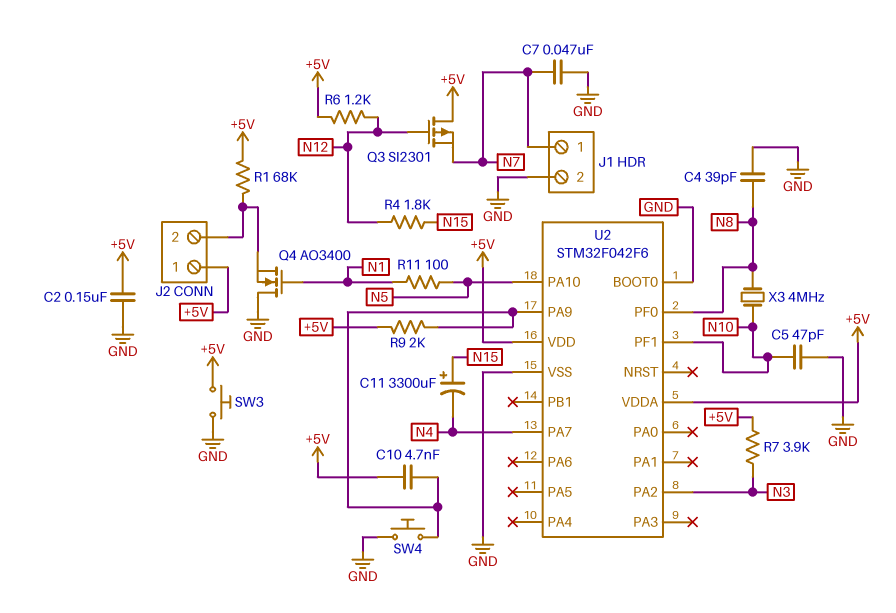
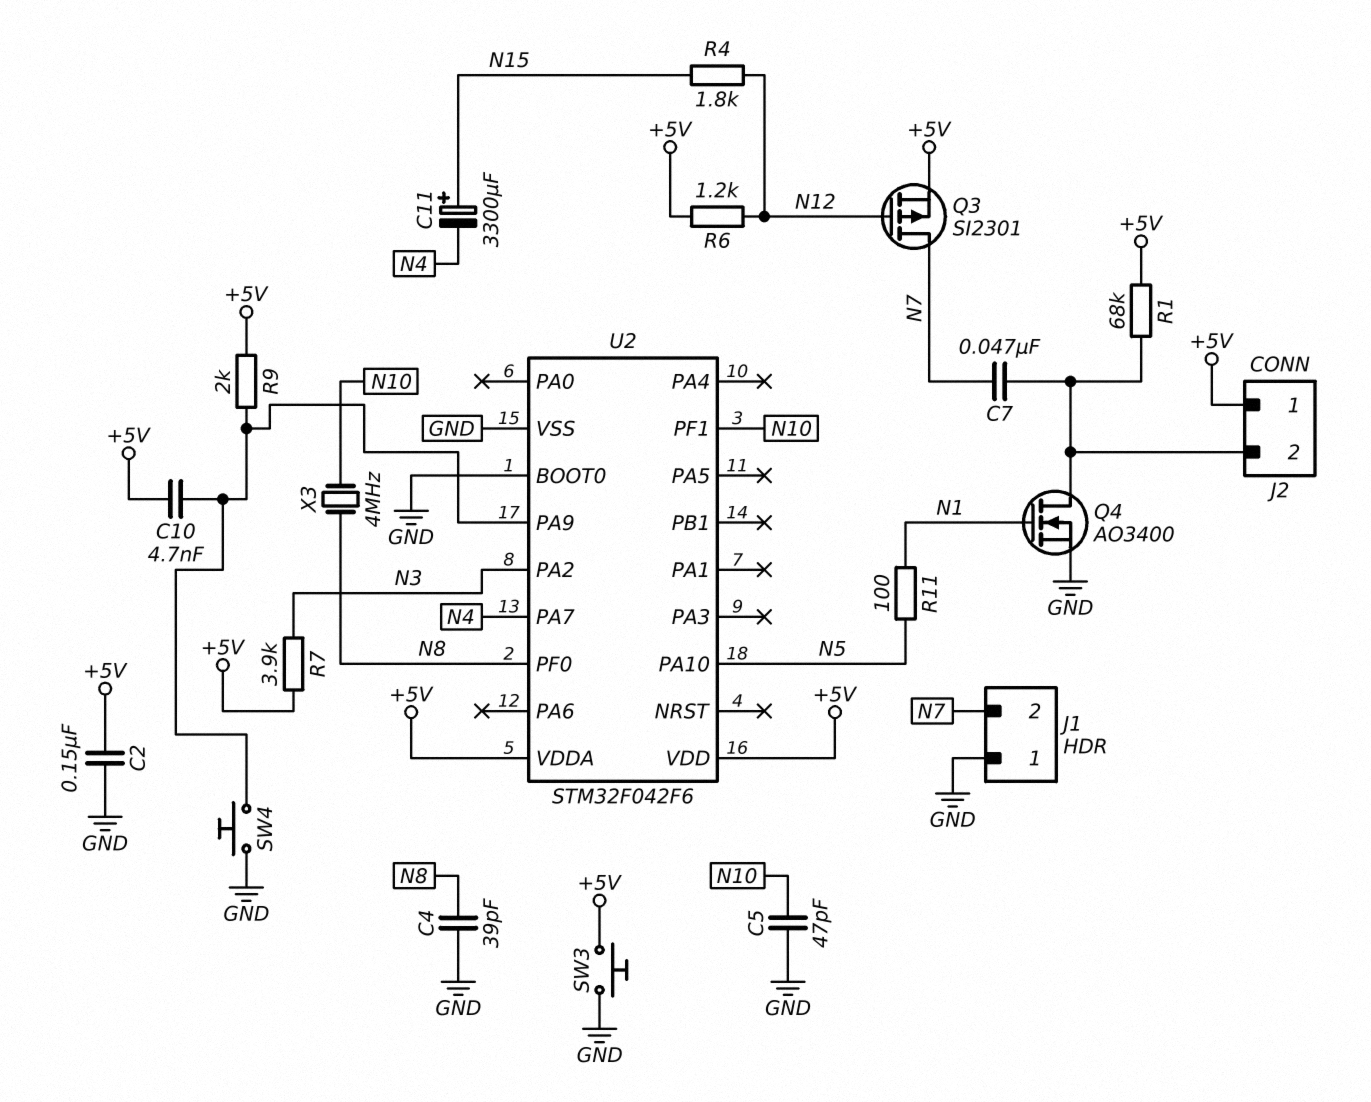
C7: 47nF (GND, N7) -> 47nF (J2/2, N7)
J1 pin 1: N7 -> GND
J1 pin 2: GND -> N7
Q3: PMOS SI2301 (G N12, D +5V, S N7) -> PMOS SI2301 (G N12, D N7, S +5V)
Q4: NMOS AO3400 (G N1, D GND, S J2/2) -> NMOS AO3400 (G N1, D J2/2, S GND)

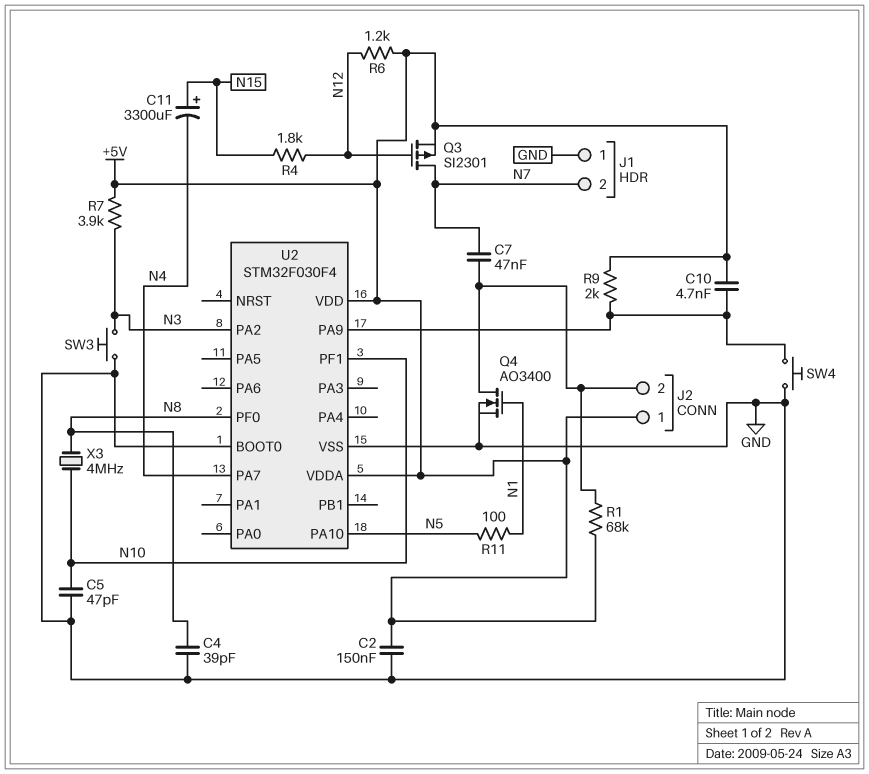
SW3: button (+5V, GND) -> button (GND, N3)
U2: STM32F042F6 -> STM32F030F4

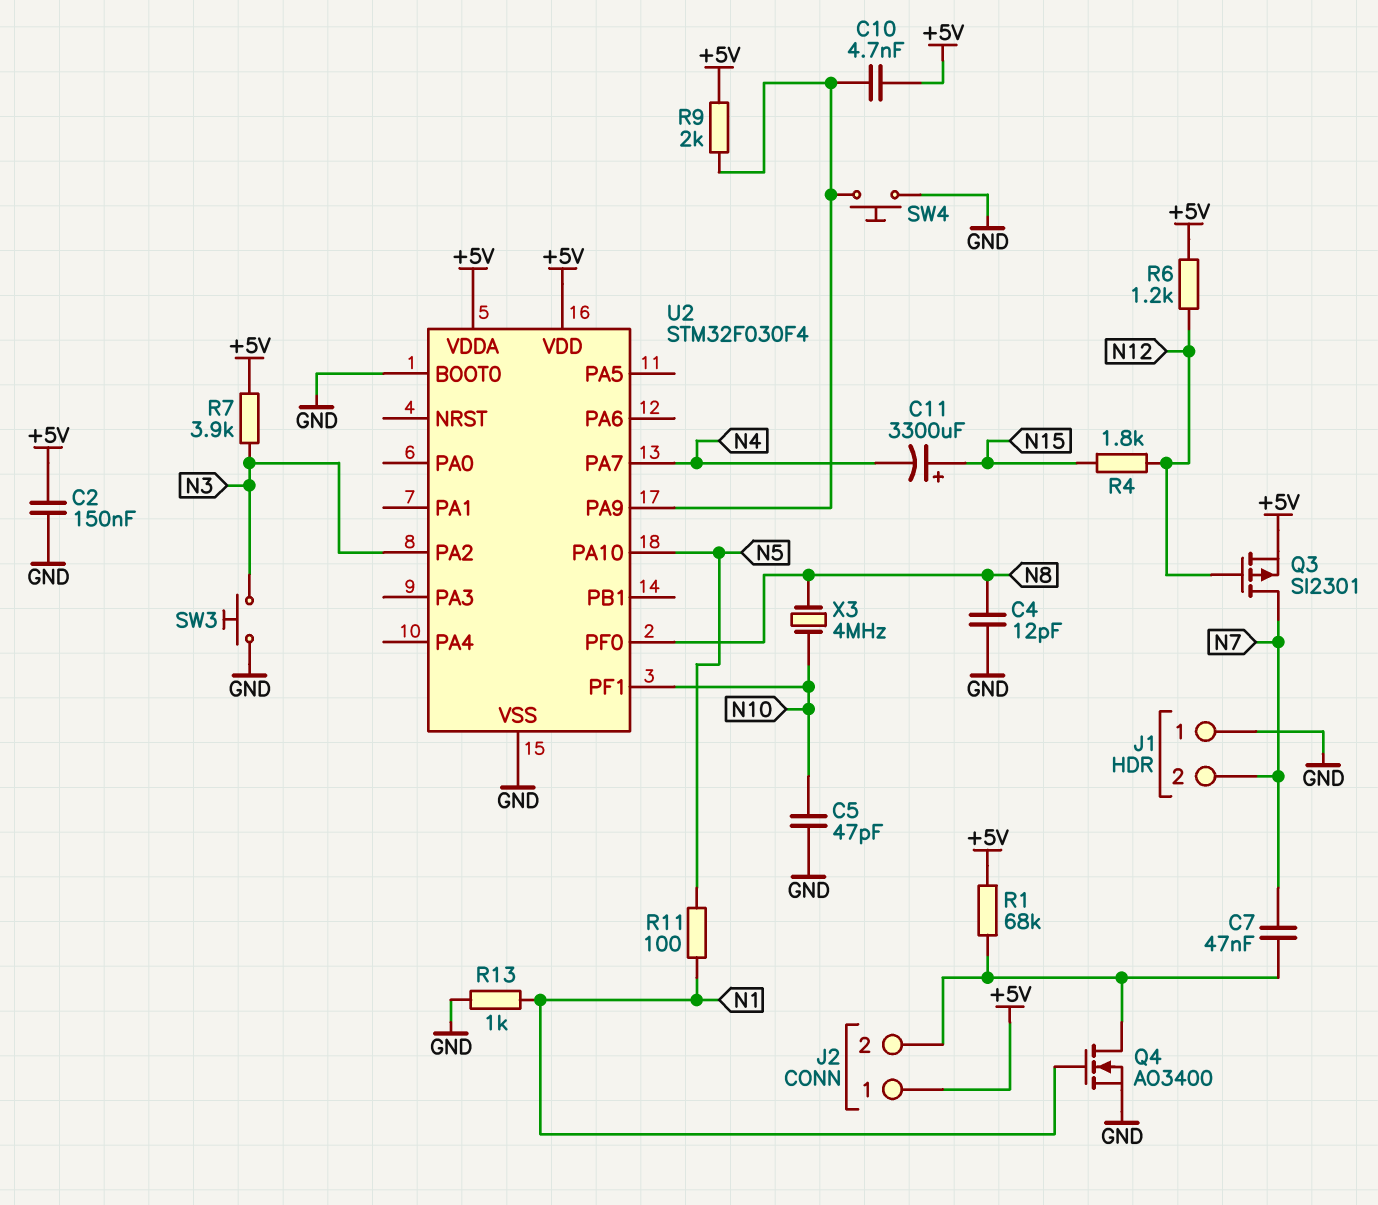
C4: 39pF (GND, N8) -> 12pF (GND, N8)
R13: none -> 1k (GND, N1)

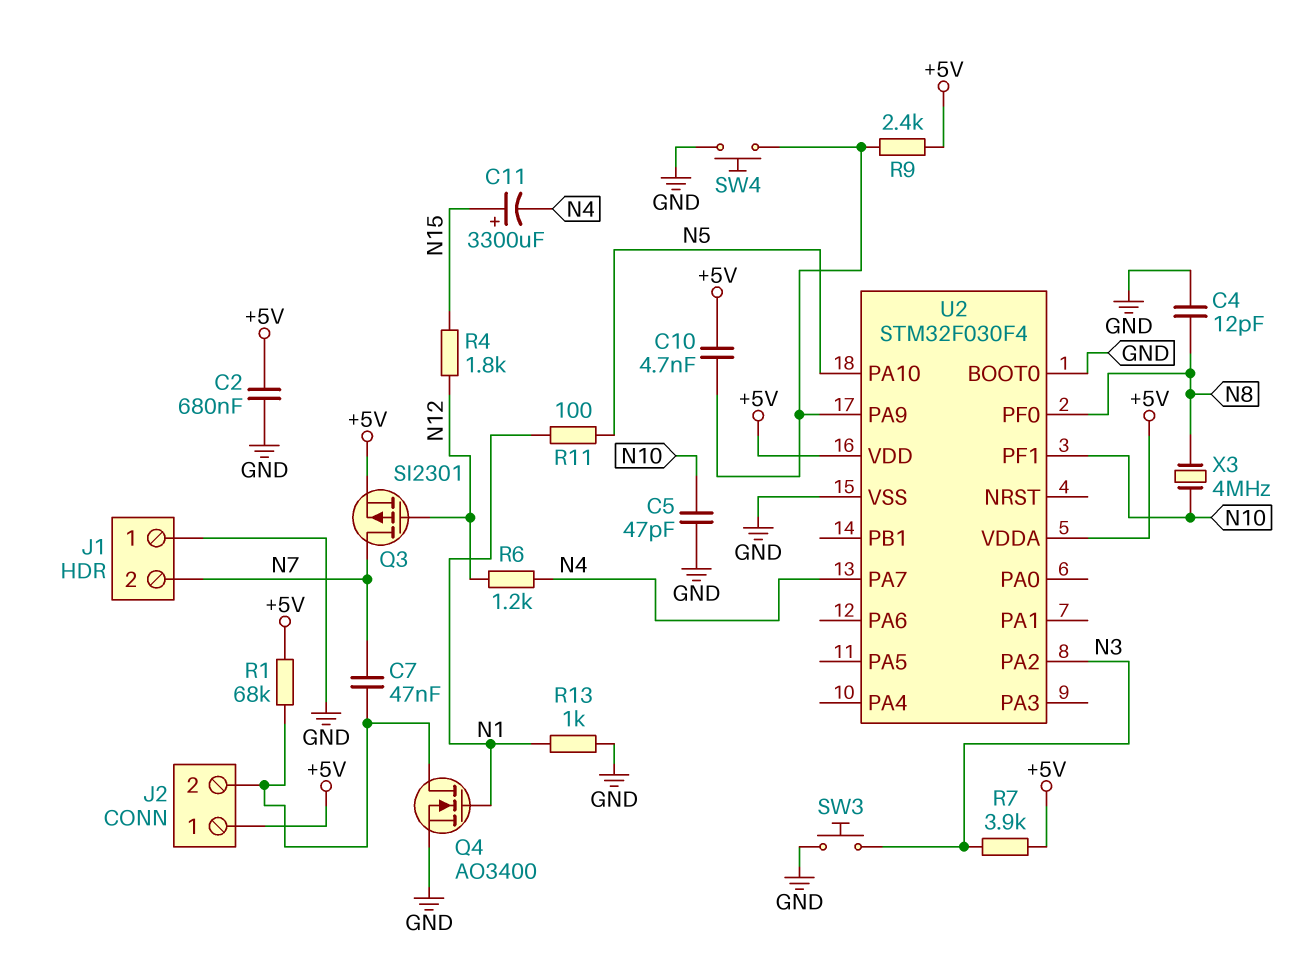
C2: 150nF (+5V, GND) -> 680nF (+5V, GND)
R6: 1.2k (+5V, N12) -> 1.2k (N4, N12)
R9: 2k (+5V, U2/PA9) -> 2.4k (+5V, U2/PA9)

